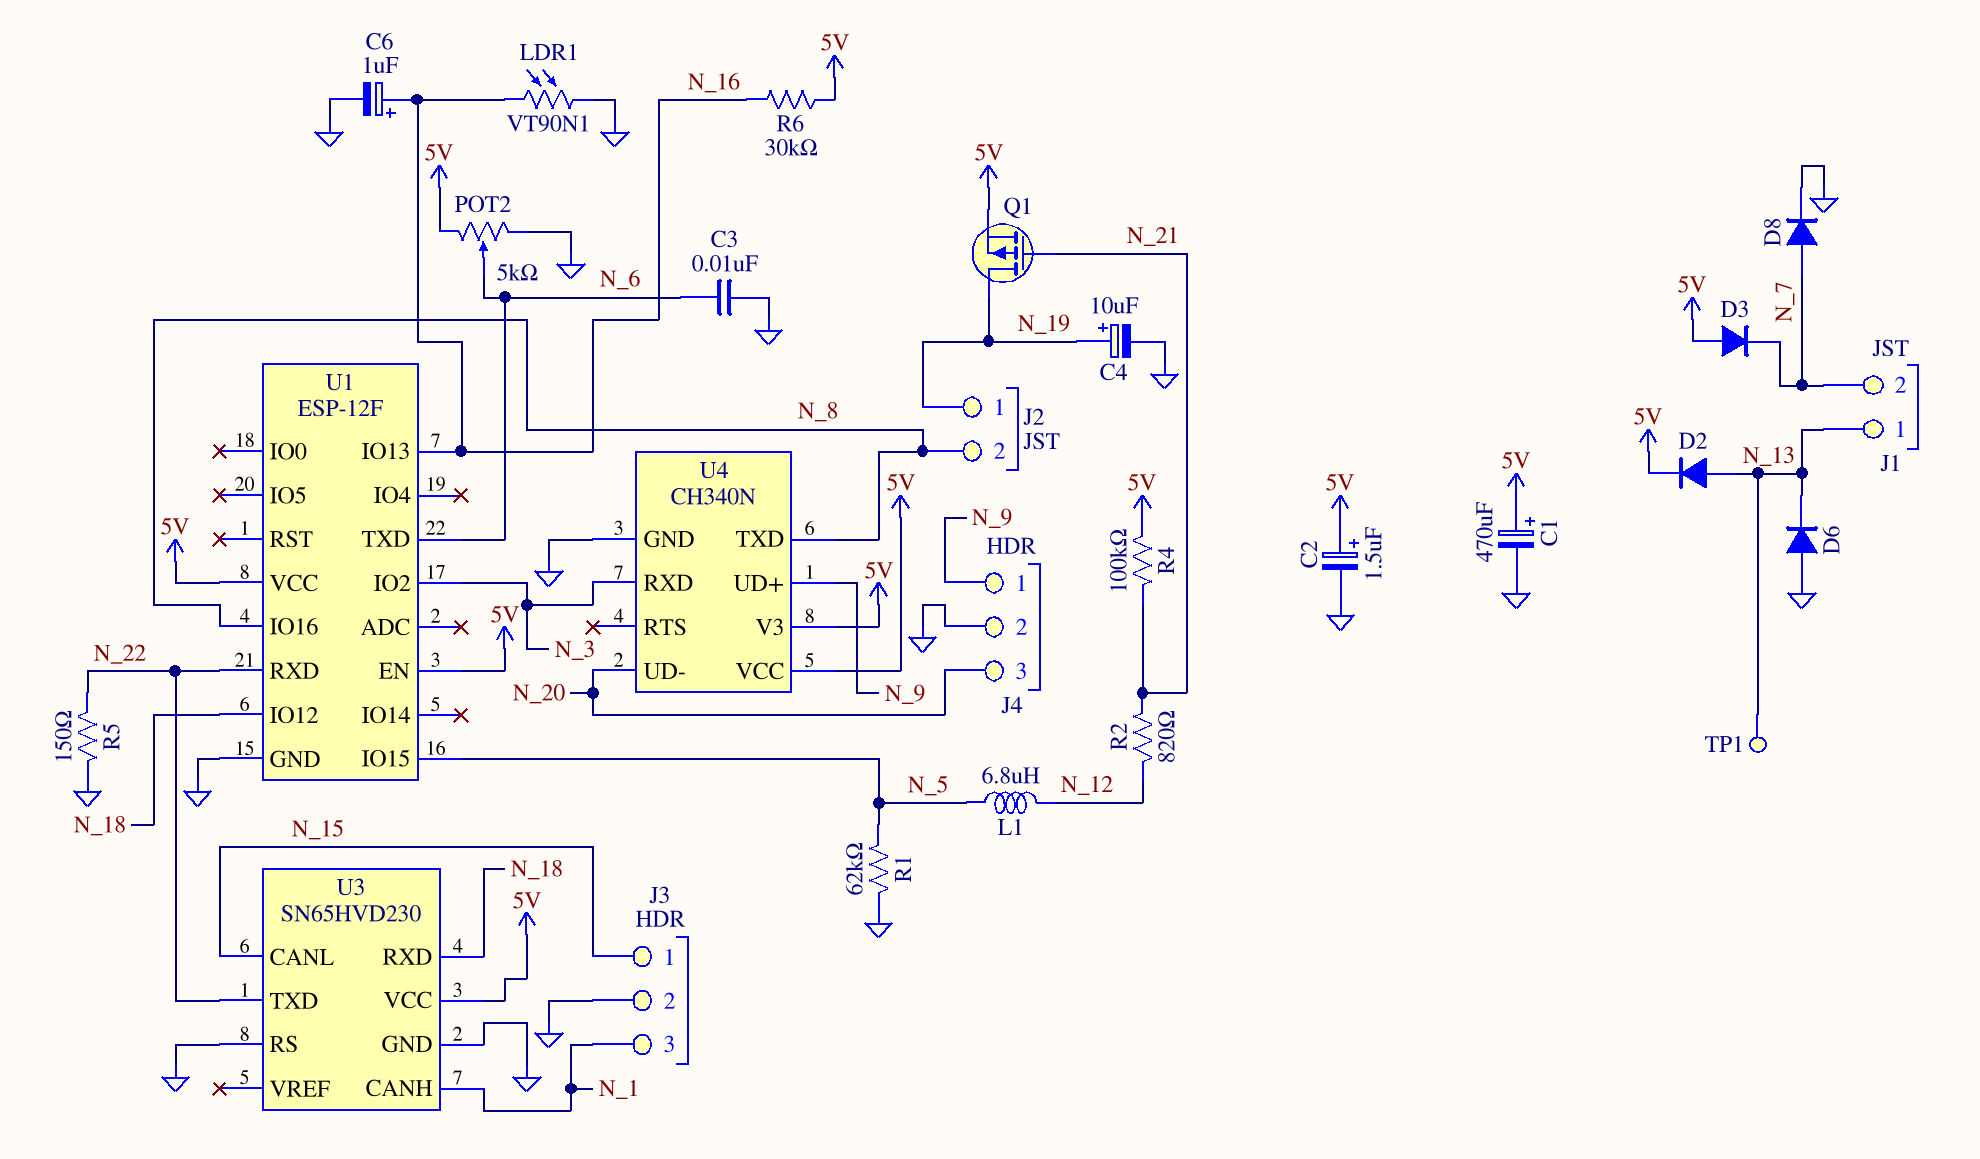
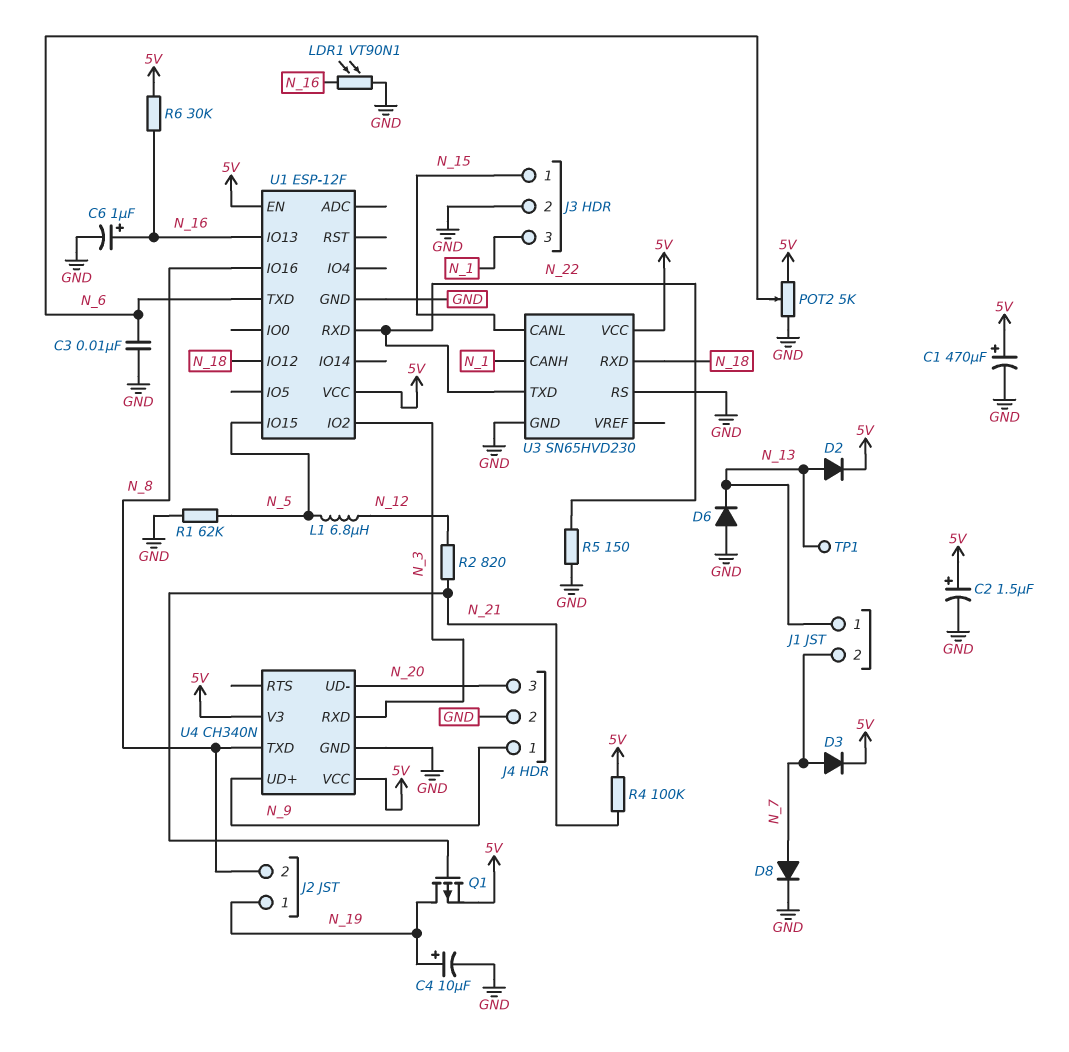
D3: diode (A 5V, K N_7) -> diode (A N_7, K 5V)

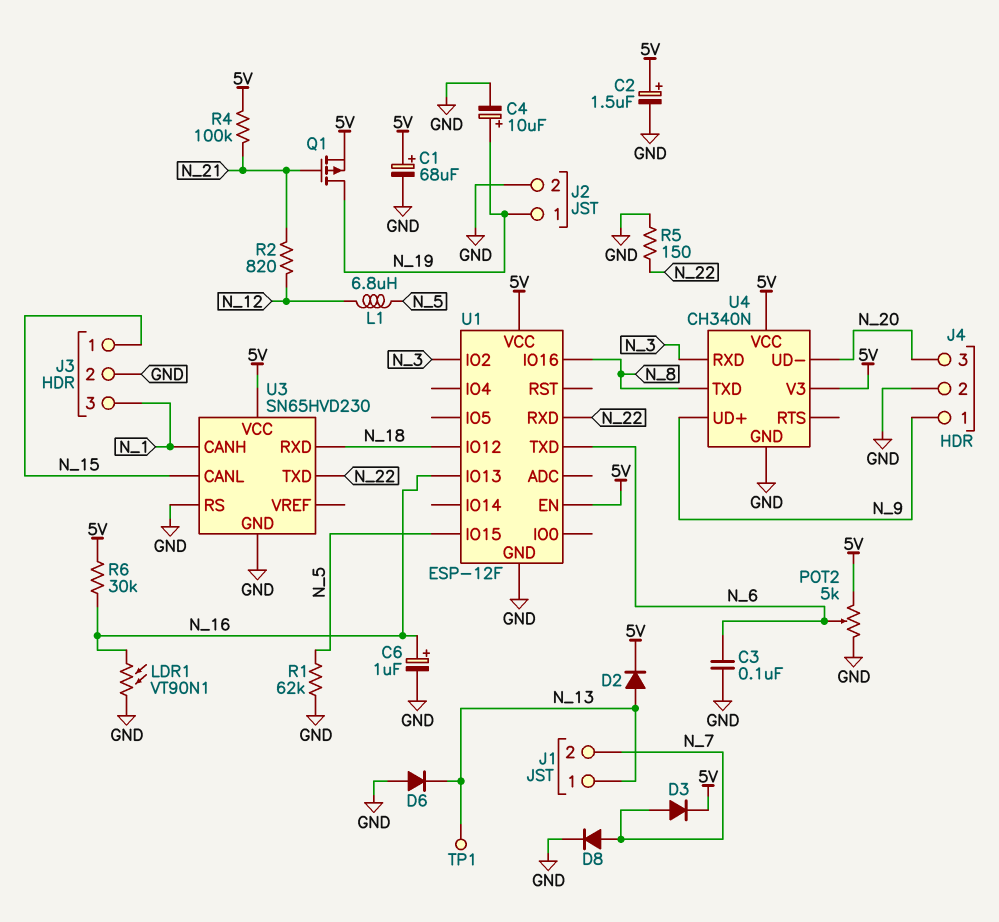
C1: 470uF (plus 5V, minus GND) -> 68uF (plus 5V, minus GND)
C3: 10nF (GND, N_6) -> 100nF (GND, N_6)
J2 pin 2: N_8 -> GND

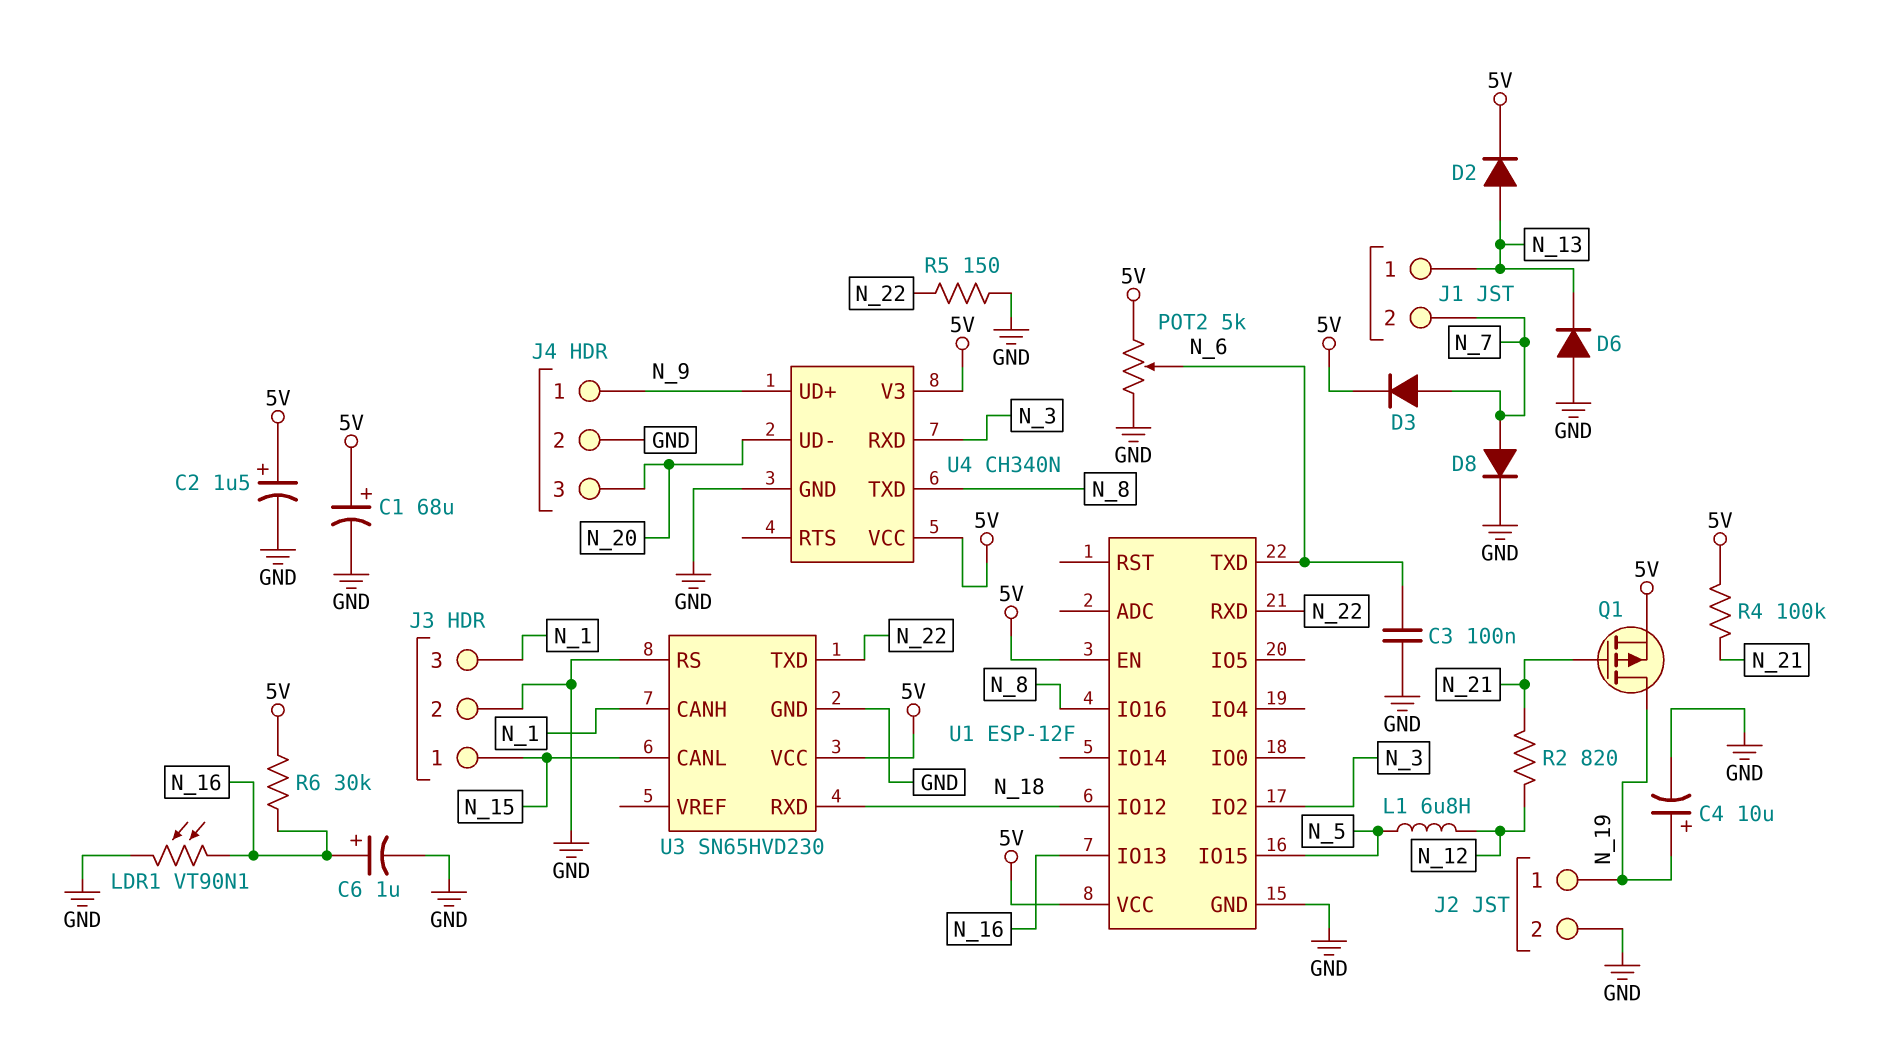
R1: 62k (GND, N_5) -> none
TP1: test point (N_13) -> none

